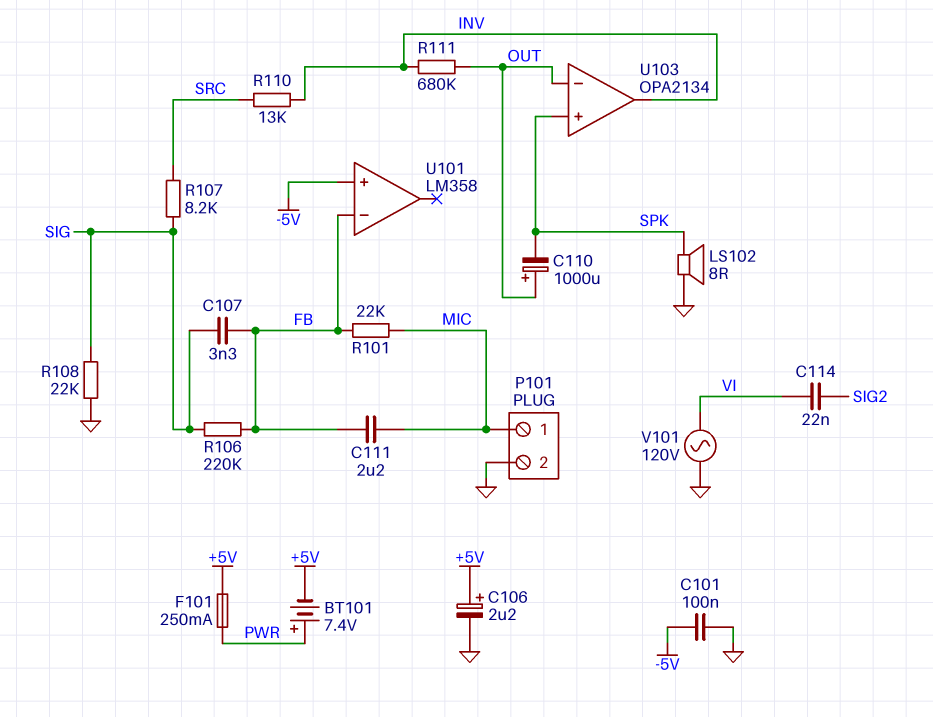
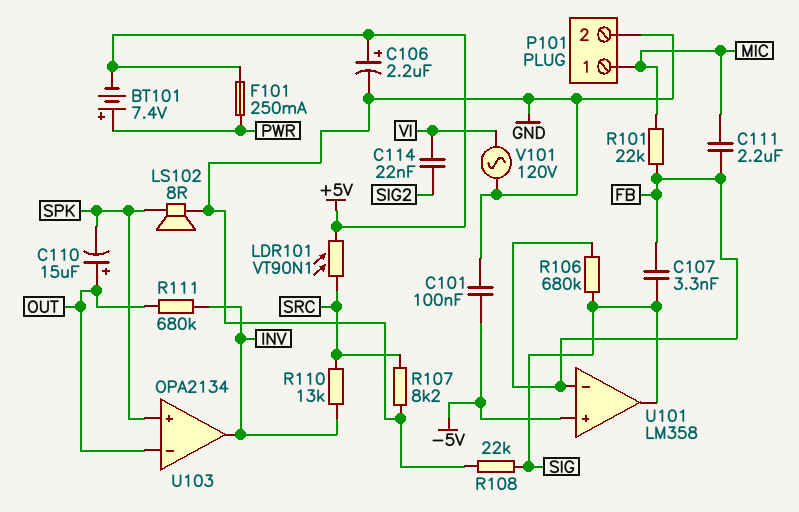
C110: 1000uF (plus OUT, minus SPK) -> 15uF (plus OUT, minus SPK)
LDR101: none -> VT90N1 (+5V, SRC)
R106: 220k (FB, SIG) -> 680k (FB, SIG)
R107: 8.2k (SIG, SRC) -> 8.2k (GND, SRC)
U101 pin out: none -> SIG

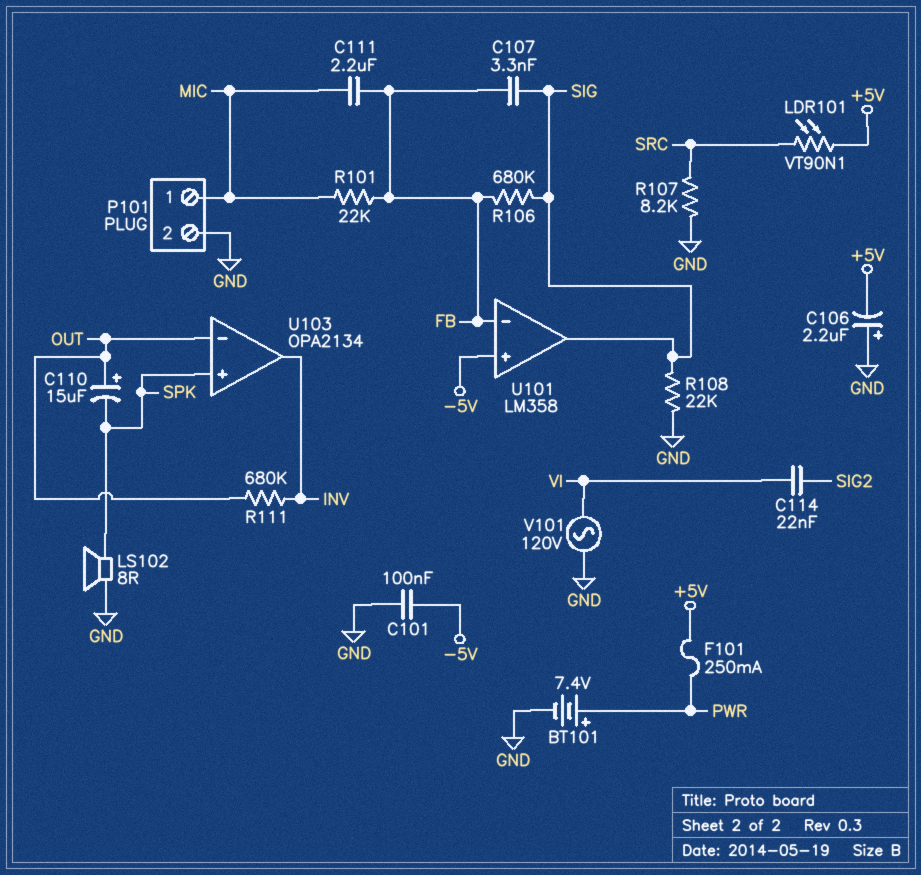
BT101: 7.4V (plus PWR, minus +5V) -> 7.4V (plus PWR, minus GND)
C106: 2.2uF (plus +5V, minus GND) -> 2.2uF (plus GND, minus +5V)
R110: 13k (INV, SRC) -> none

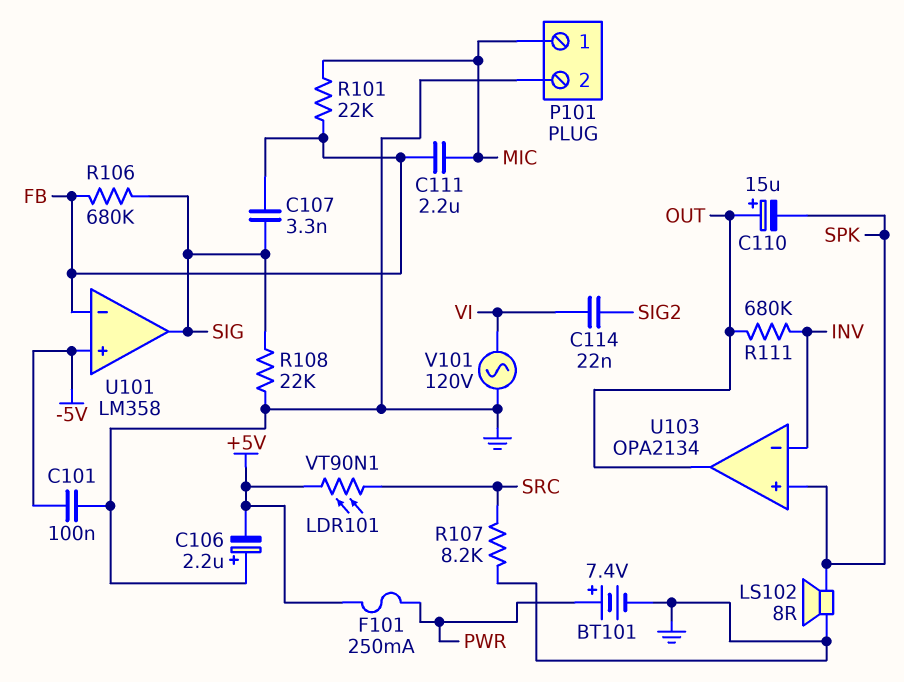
U103 pin in-: OUT -> INV
U103 pin out: INV -> OUT

